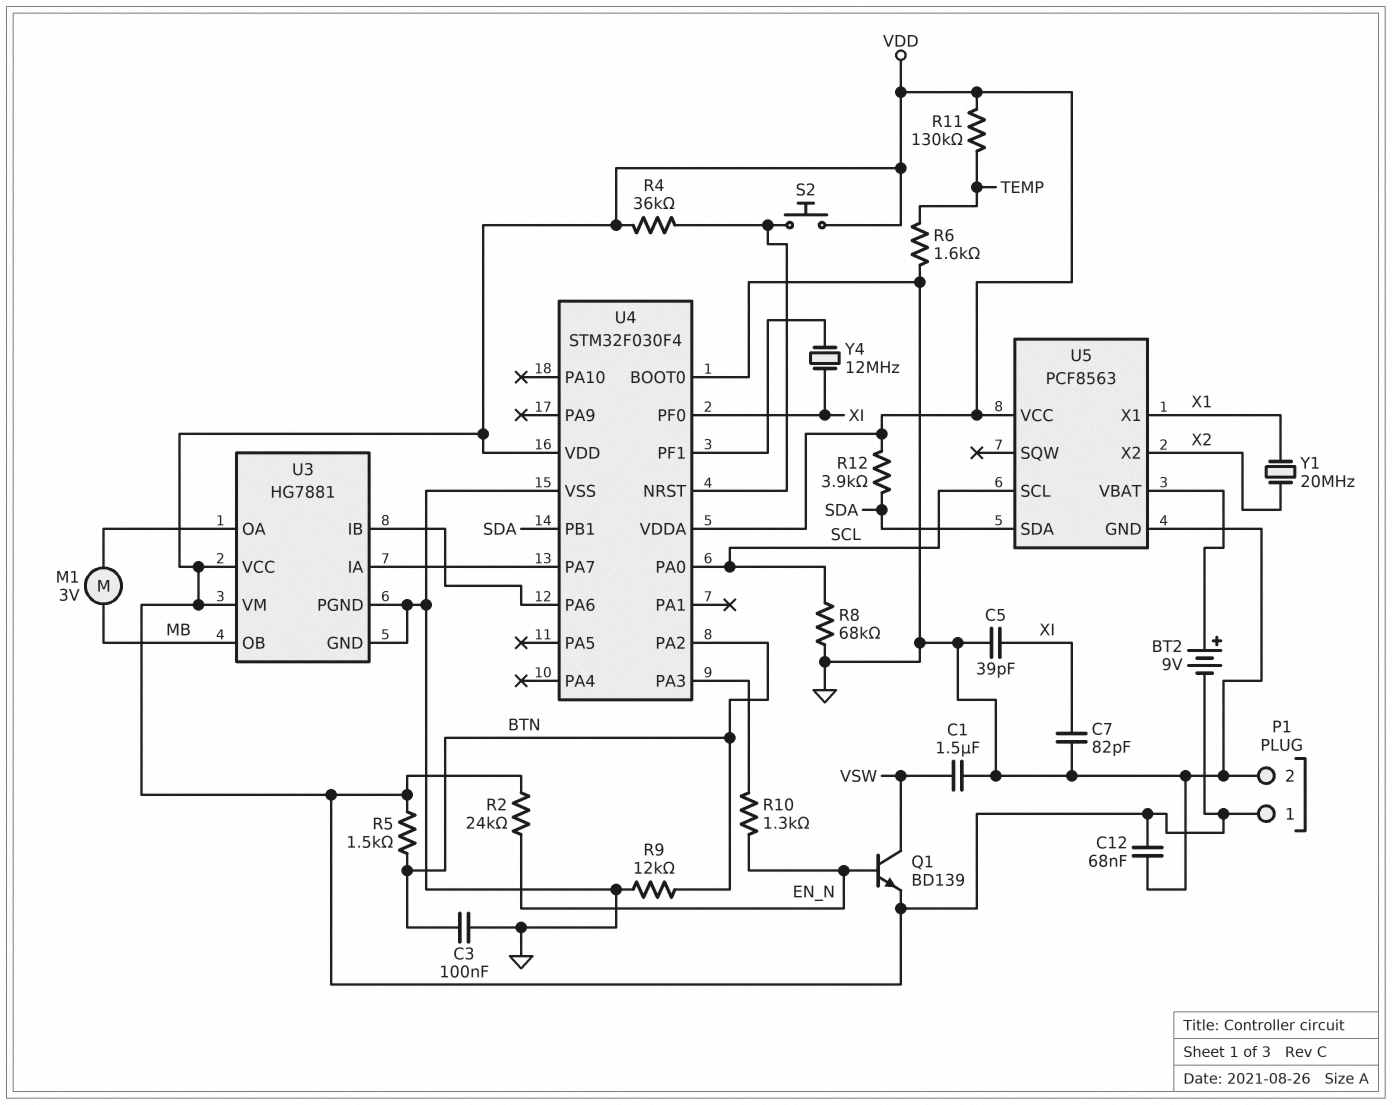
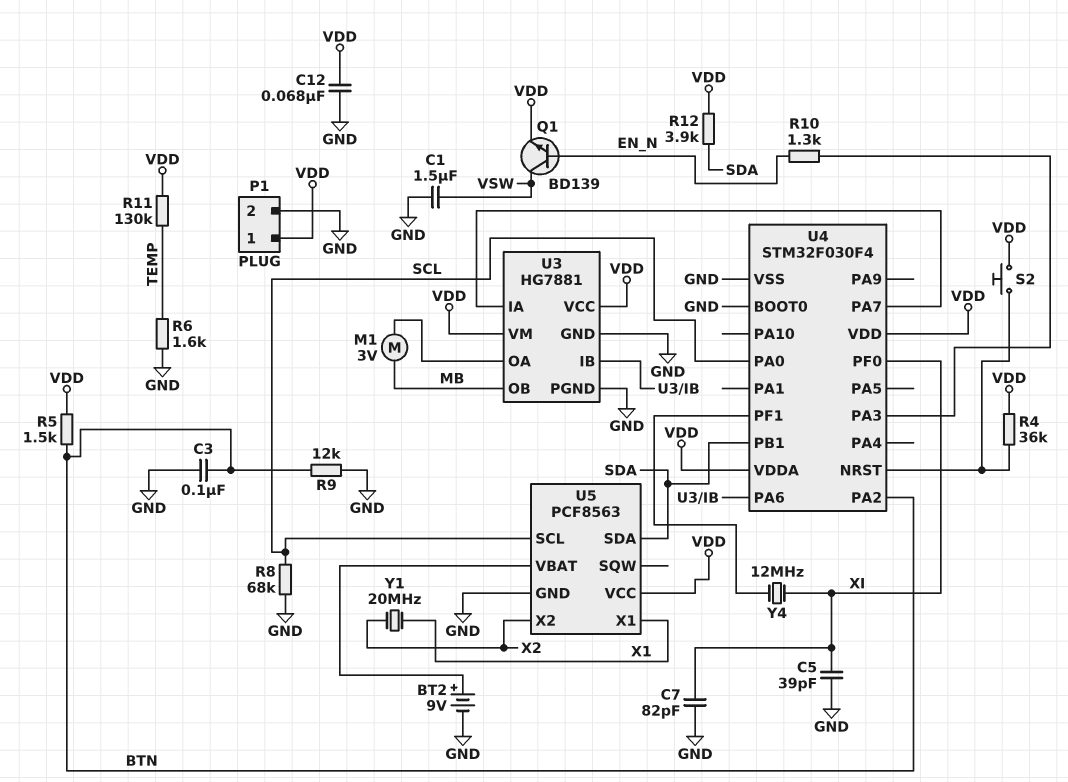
BT2: 9V (plus U5/VBAT, minus VDD) -> 9V (plus U5/VBAT, minus GND)
R2: 24k (EN_N, VDD) -> none

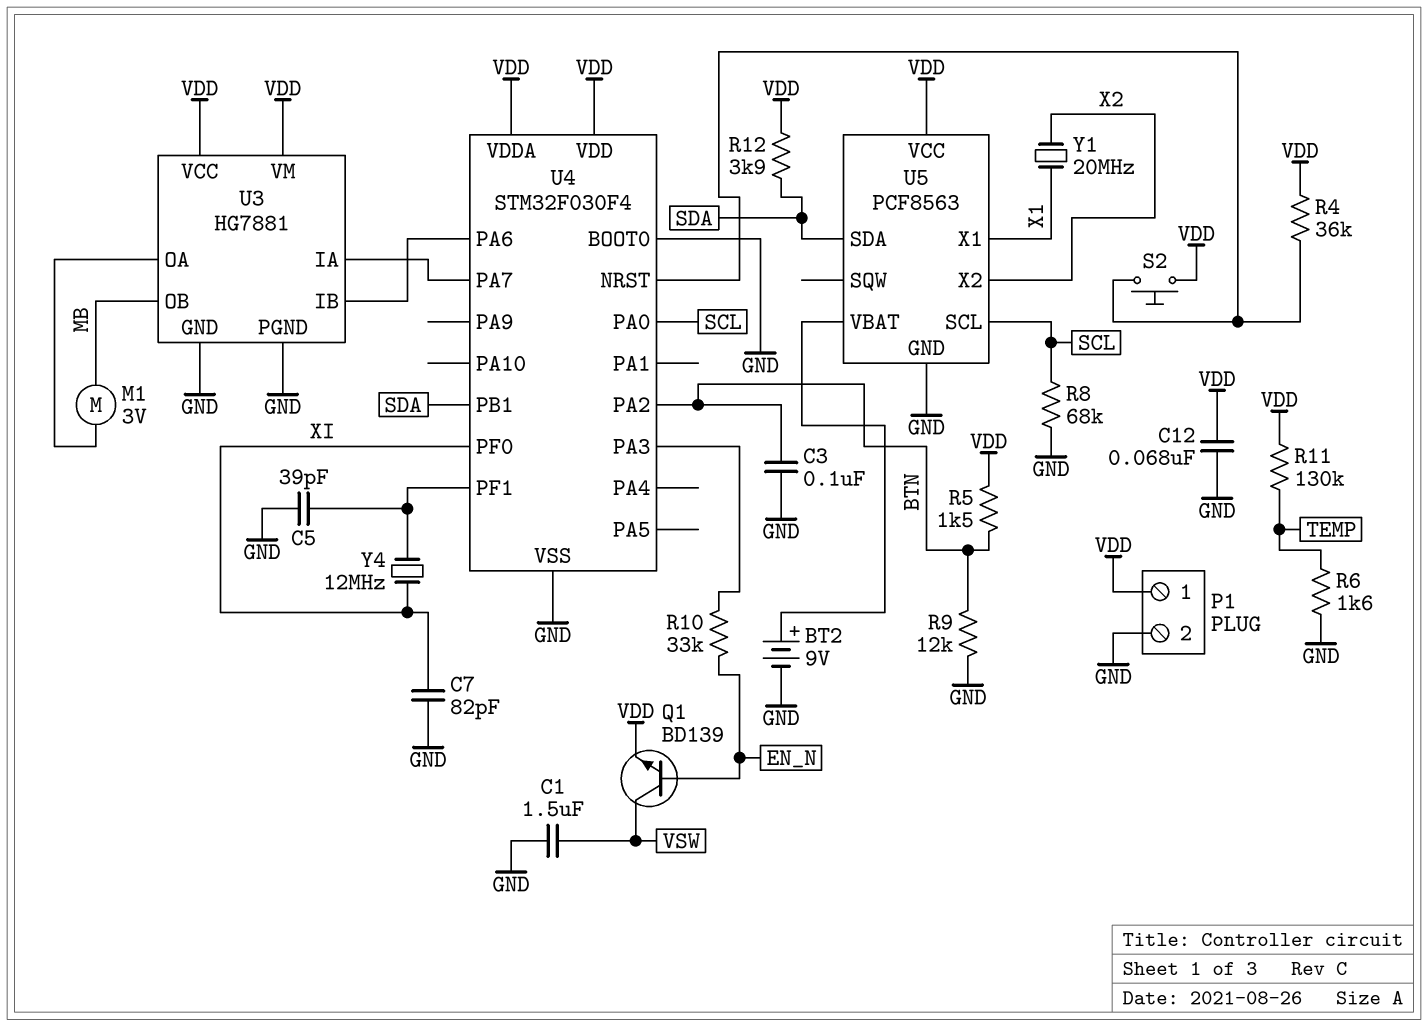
C5: 39pF (GND, XI) -> 39pF (GND, U4/PF1)
R10: 1.3k (EN_N, U4/PA3) -> 33k (EN_N, U4/PA3)

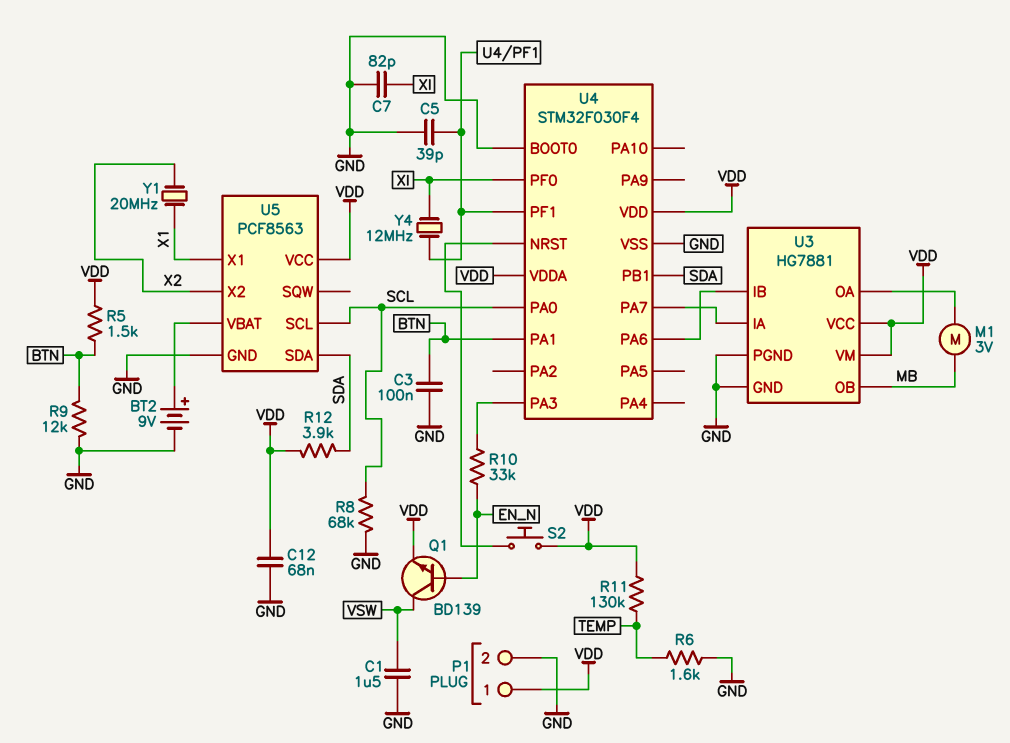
R4: 36k (U4/NRST, VDD) -> none
U4 pin PA1: none -> BTN
U4 pin PA2: BTN -> none

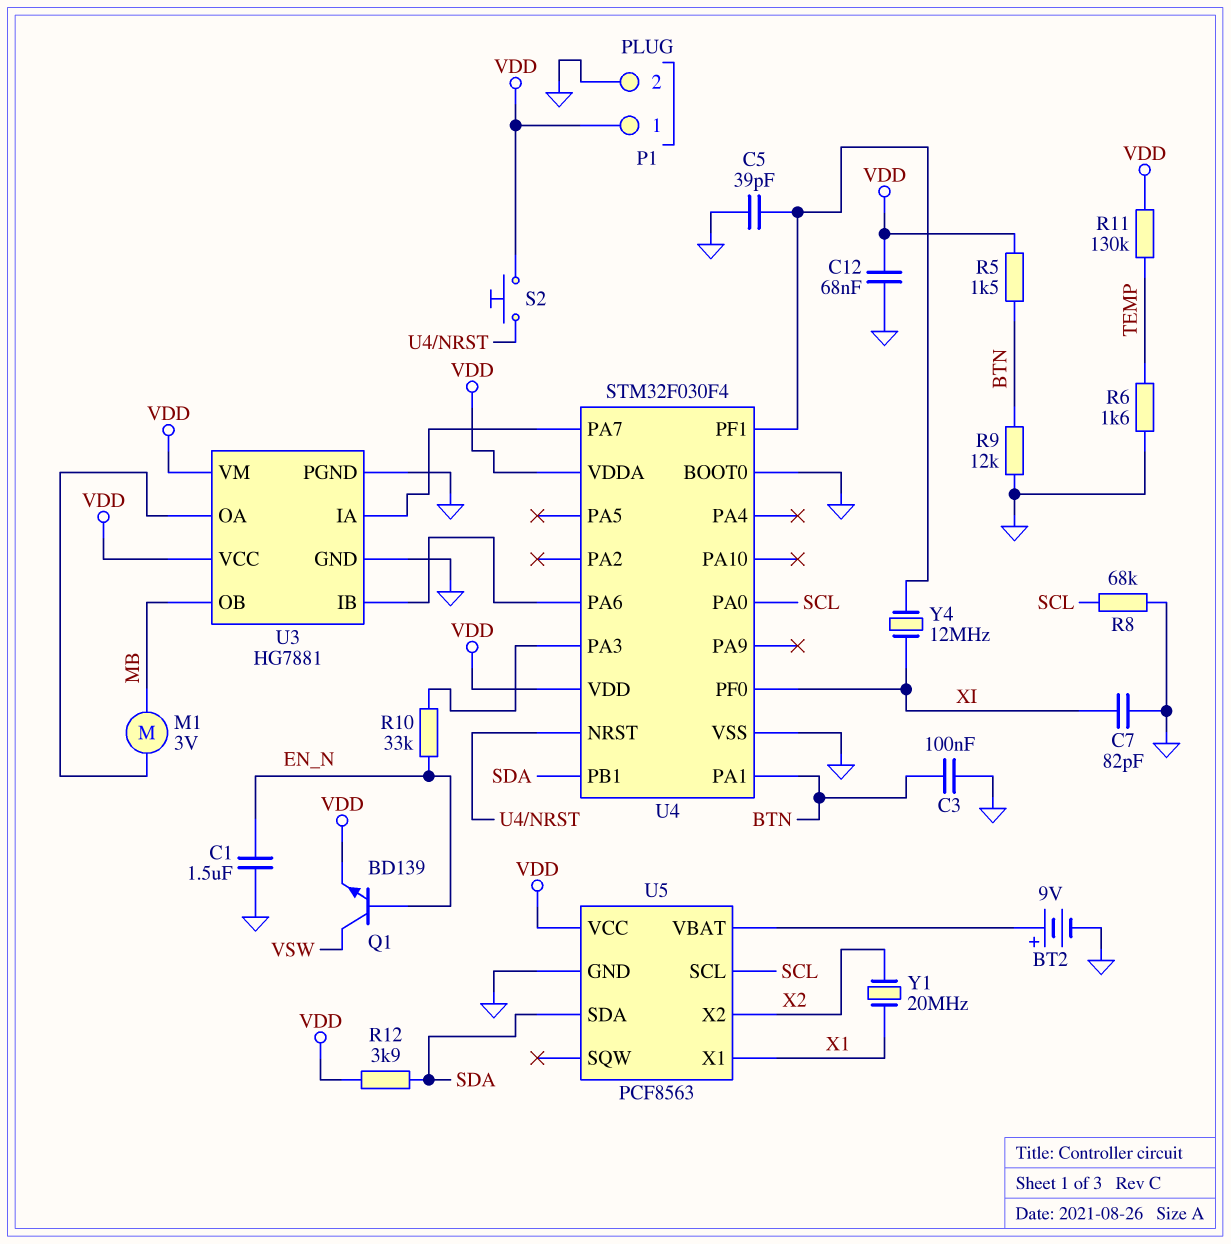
C1: 1.5uF (GND, VSW) -> 1.5uF (EN_N, GND)

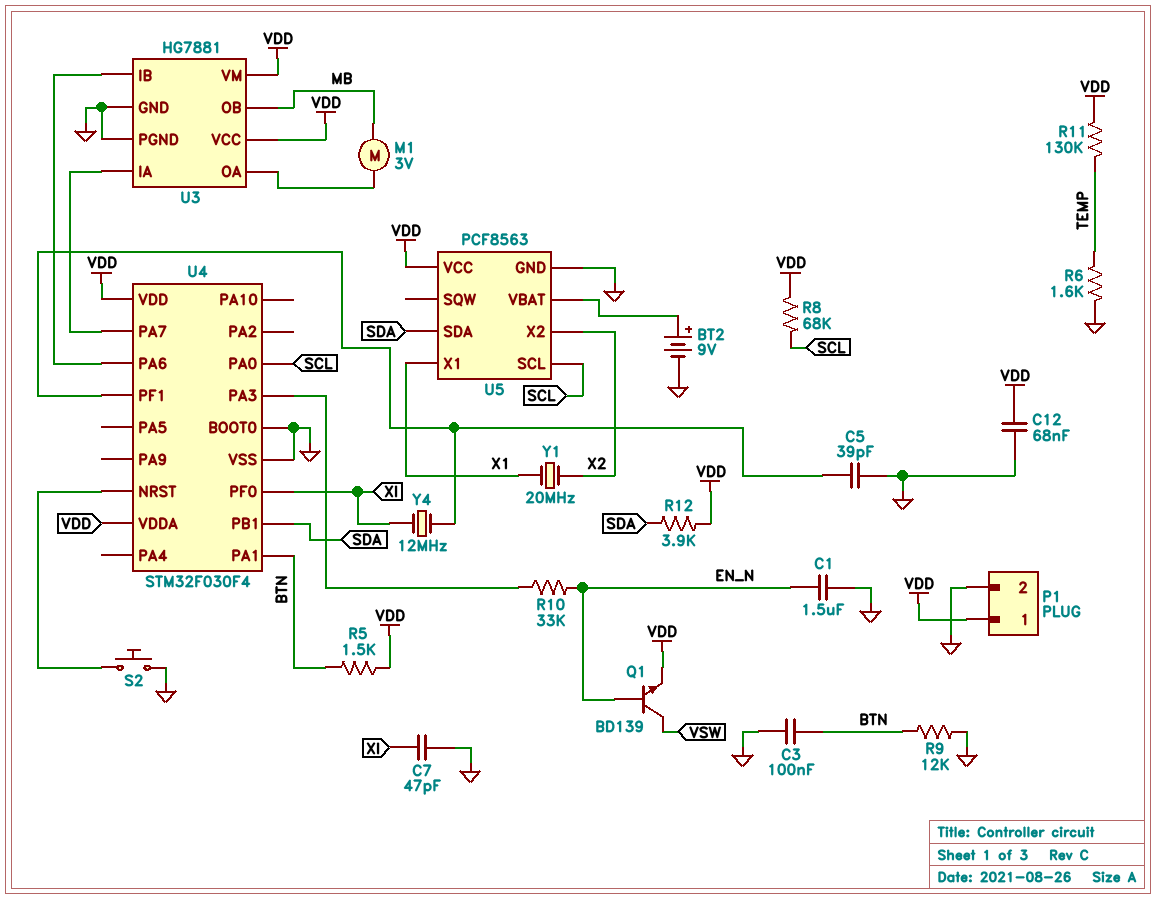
C7: 82pF (GND, XI) -> 47pF (GND, XI)
R8: 68k (GND, SCL) -> 68k (SCL, VDD)
S2: button (U4/NRST, VDD) -> button (GND, U4/NRST)

